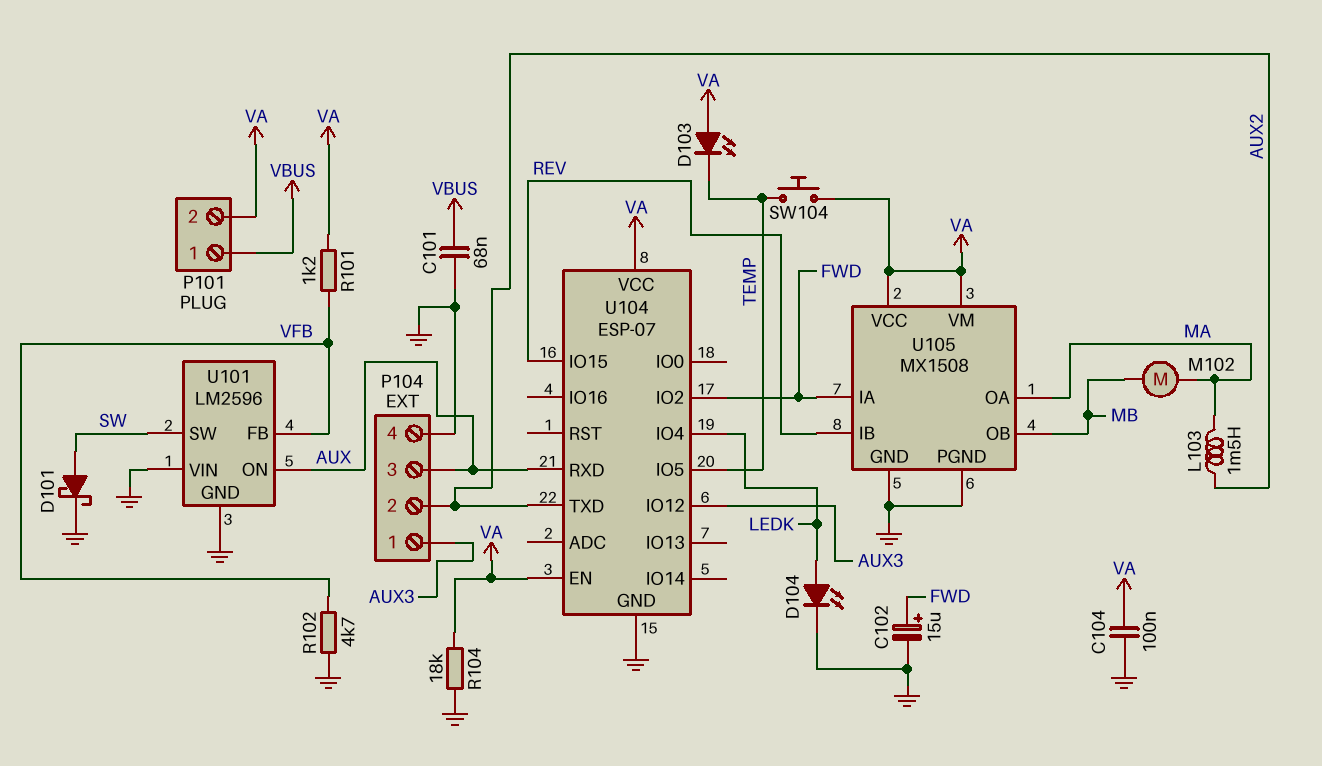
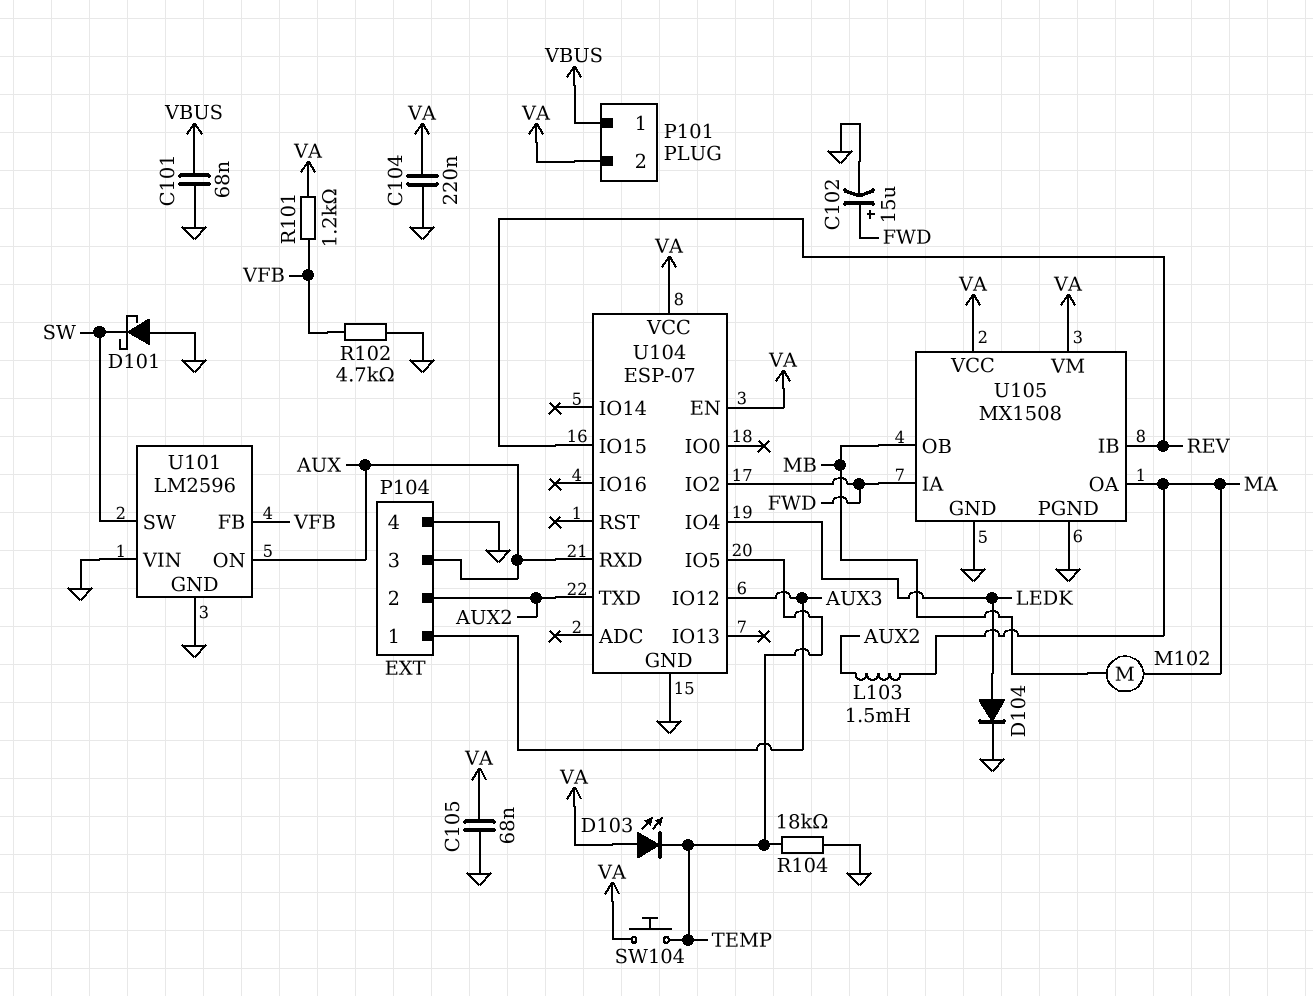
C104: 100nF (GND, VA) -> 220nF (GND, VA)
C105: none -> 68nF (GND, VA)
D101: schottky (A SW, K GND) -> schottky (A GND, K SW)
D104: LED (A LEDK, K GND) -> diode (A LEDK, K GND)
R104: 18k (GND, VA) -> 18k (GND, TEMP)

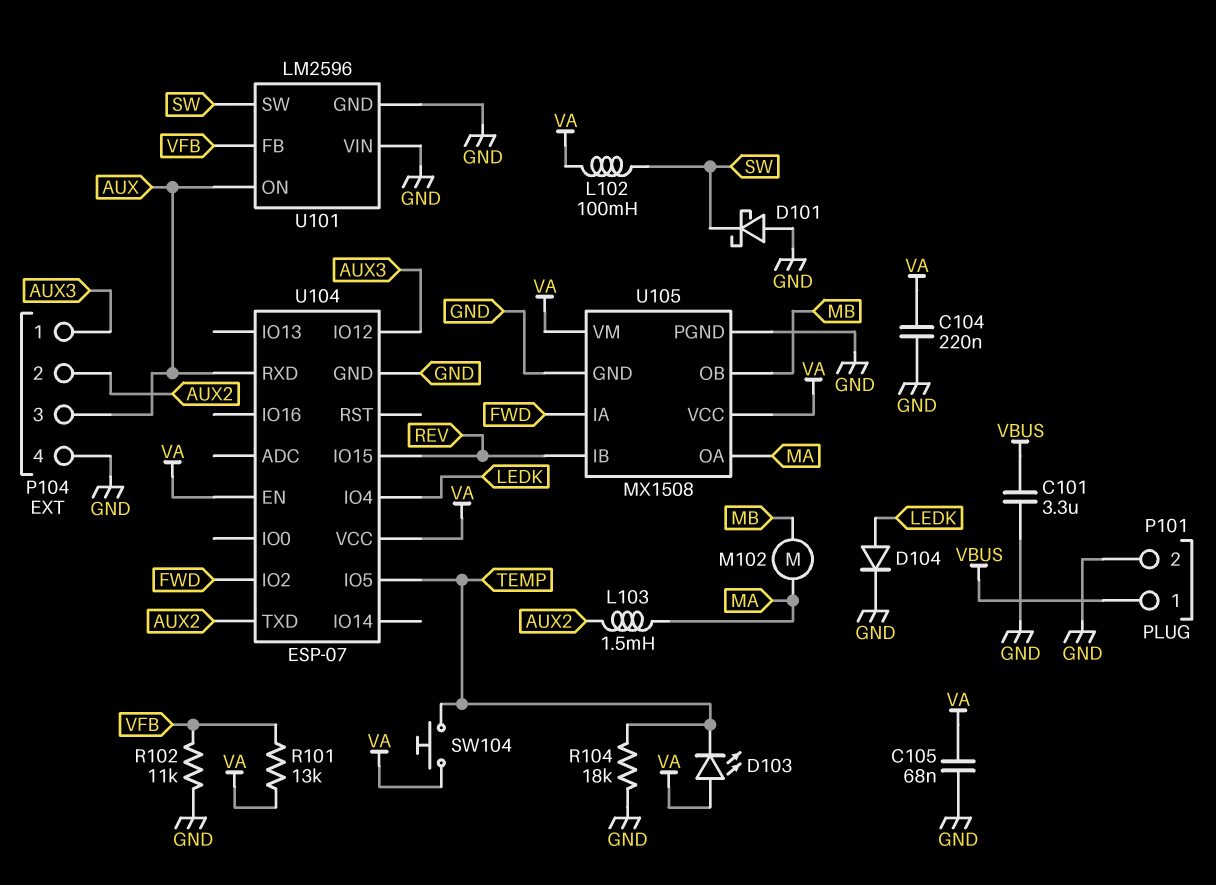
C101: 68nF (GND, VBUS) -> 3.3uF (GND, VBUS)
C102: 15uF (plus FWD, minus GND) -> none
L102: none -> 100mH (SW, VA)
P101 pin 2: VA -> GND
R101: 1.2k (VA, VFB) -> 13k (VA, VFB)
R102: 4.7k (GND, VFB) -> 11k (GND, VFB)

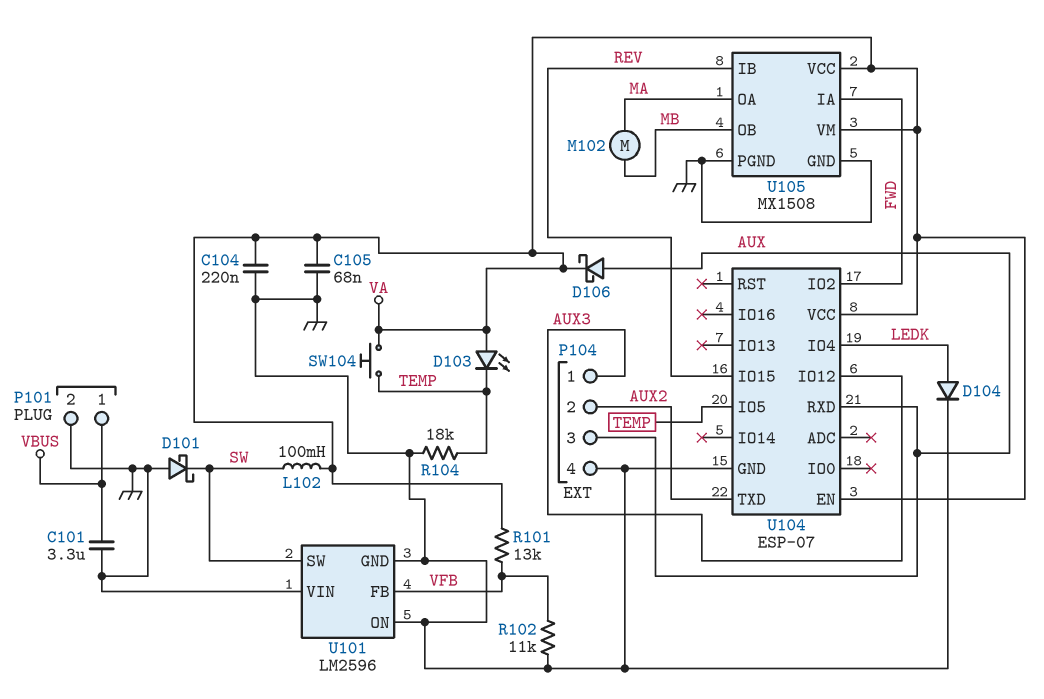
D106: none -> schottky (A AUX, K VA)
L103: 1.5mH (AUX2, MA) -> none
U101 pin ON: AUX -> GND

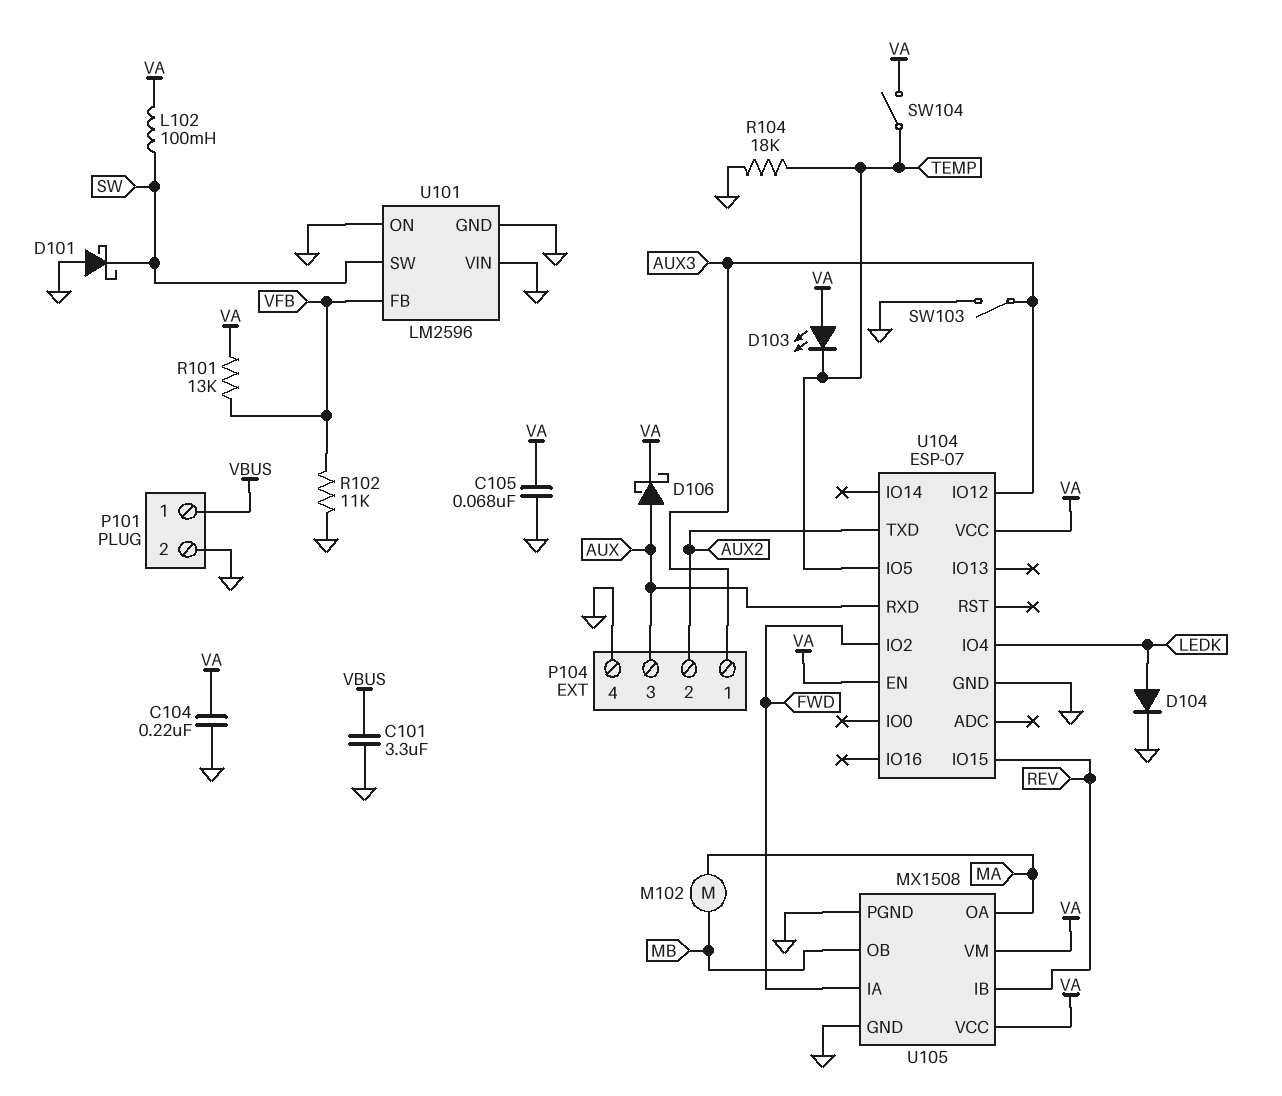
SW103: none -> switch (AUX3, GND)
SW104: button (TEMP, VA) -> switch (TEMP, VA)

